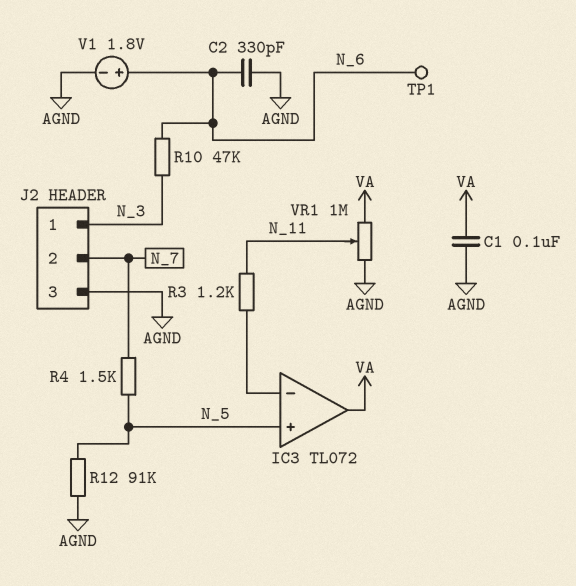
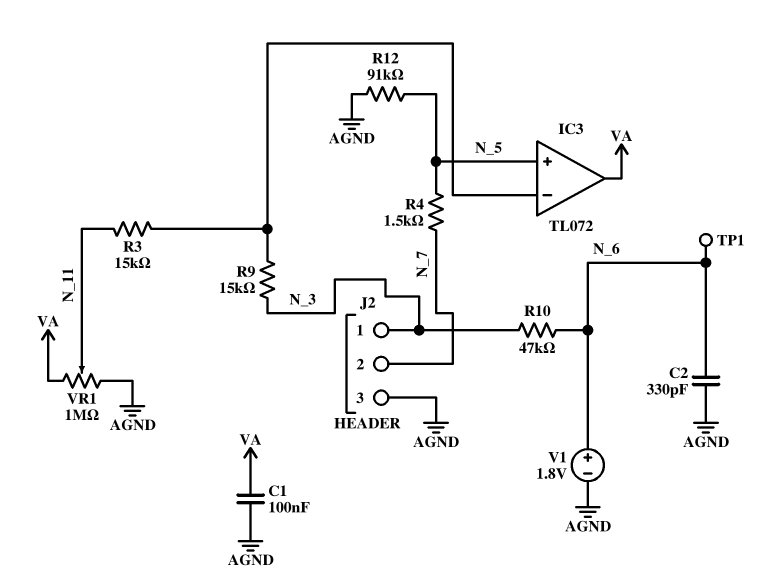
R3: 1.2k (IC3/in-, N_11) -> 15k (IC3/in-, N_11)
R9: none -> 15k (IC3/in-, N_3)

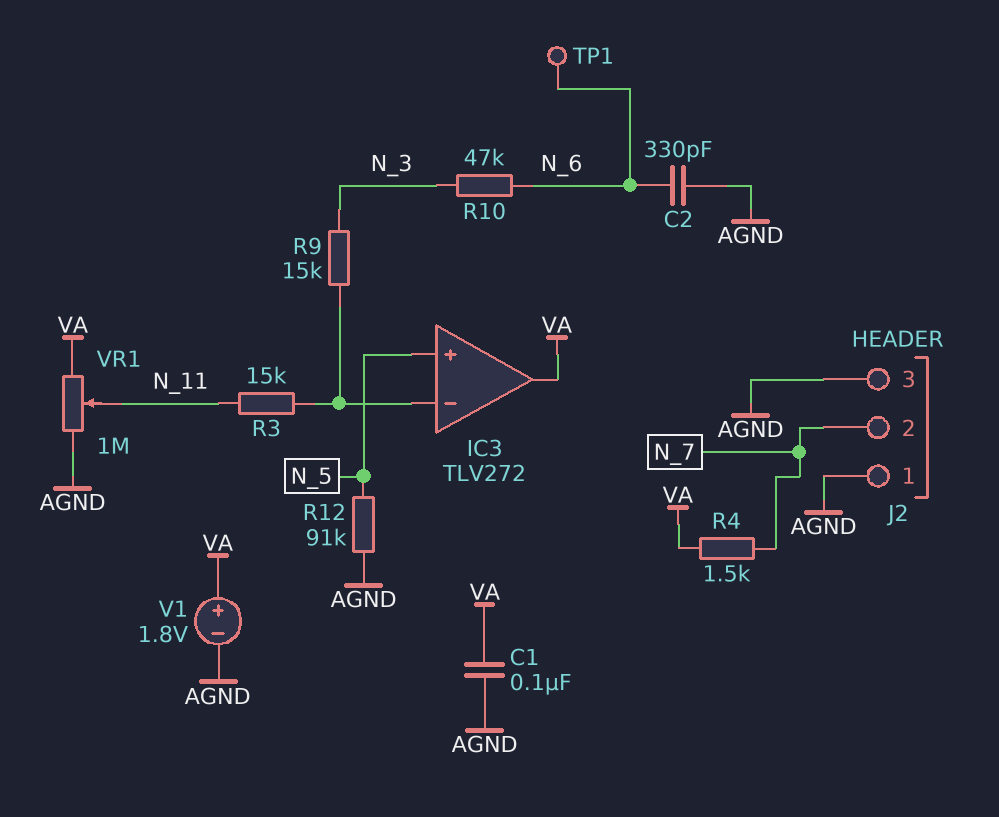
IC3: TL072 -> TLV272
J2 pin 1: N_3 -> AGND
R4: 1.5k (N_5, N_7) -> 1.5k (N_7, VA)
V1: 1.8V (plus N_6, minus AGND) -> 1.8V (plus VA, minus AGND)

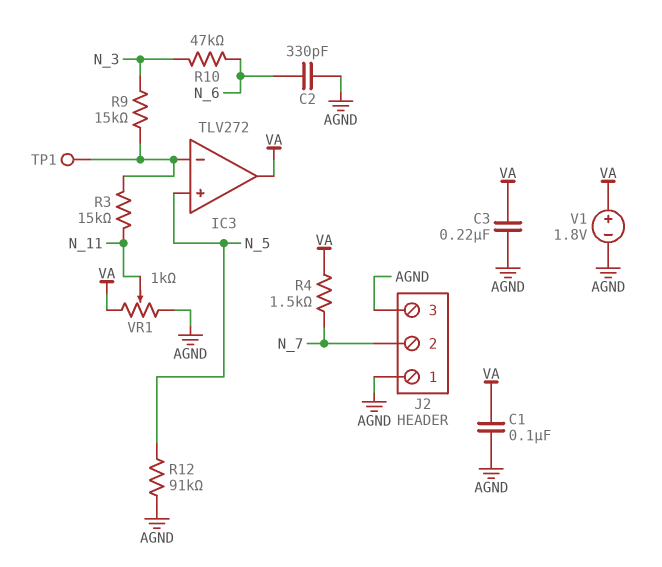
C3: none -> 220nF (AGND, VA)
TP1: test point (N_6) -> test point (IC3/in-)
VR1: 1M (AGND, VA, wiper N_11) -> 1k (AGND, VA, wiper N_11)

